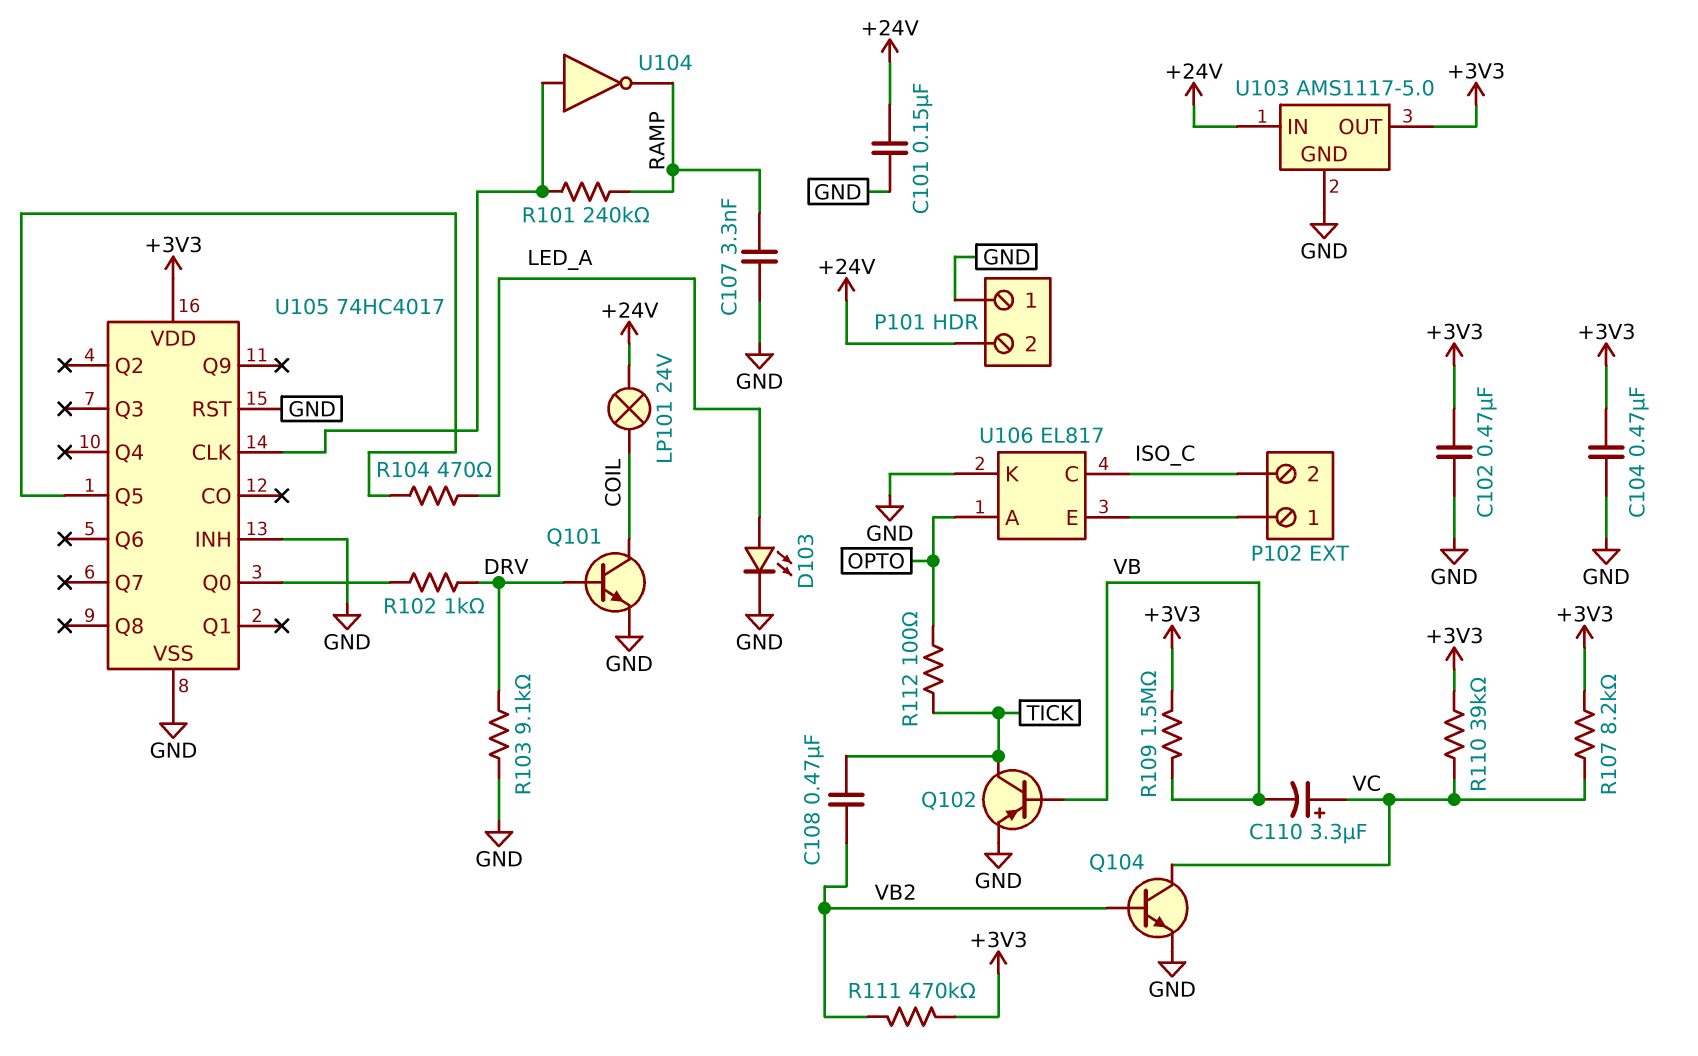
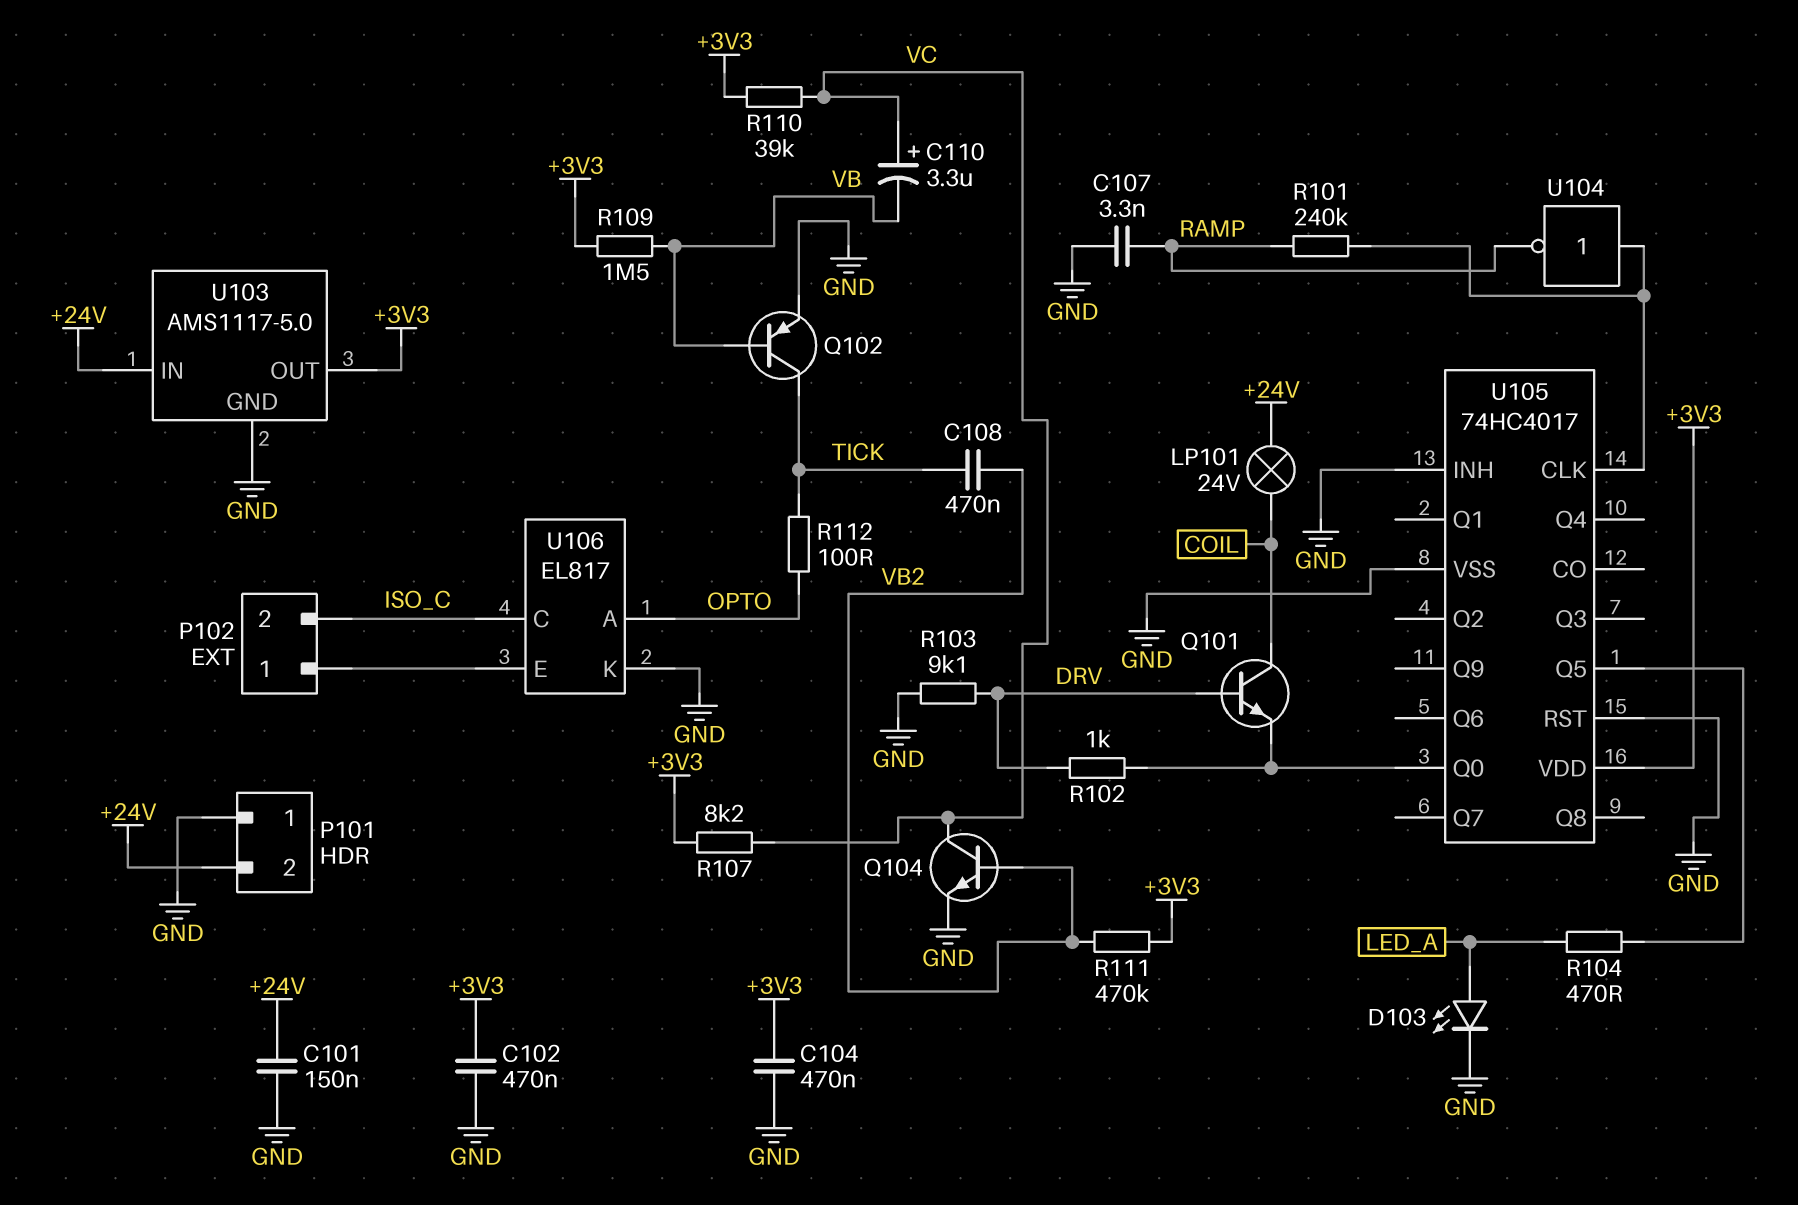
Q101: NPN (B DRV, C COIL, E GND) -> NPN (B DRV, C COIL, E U105/Q0)

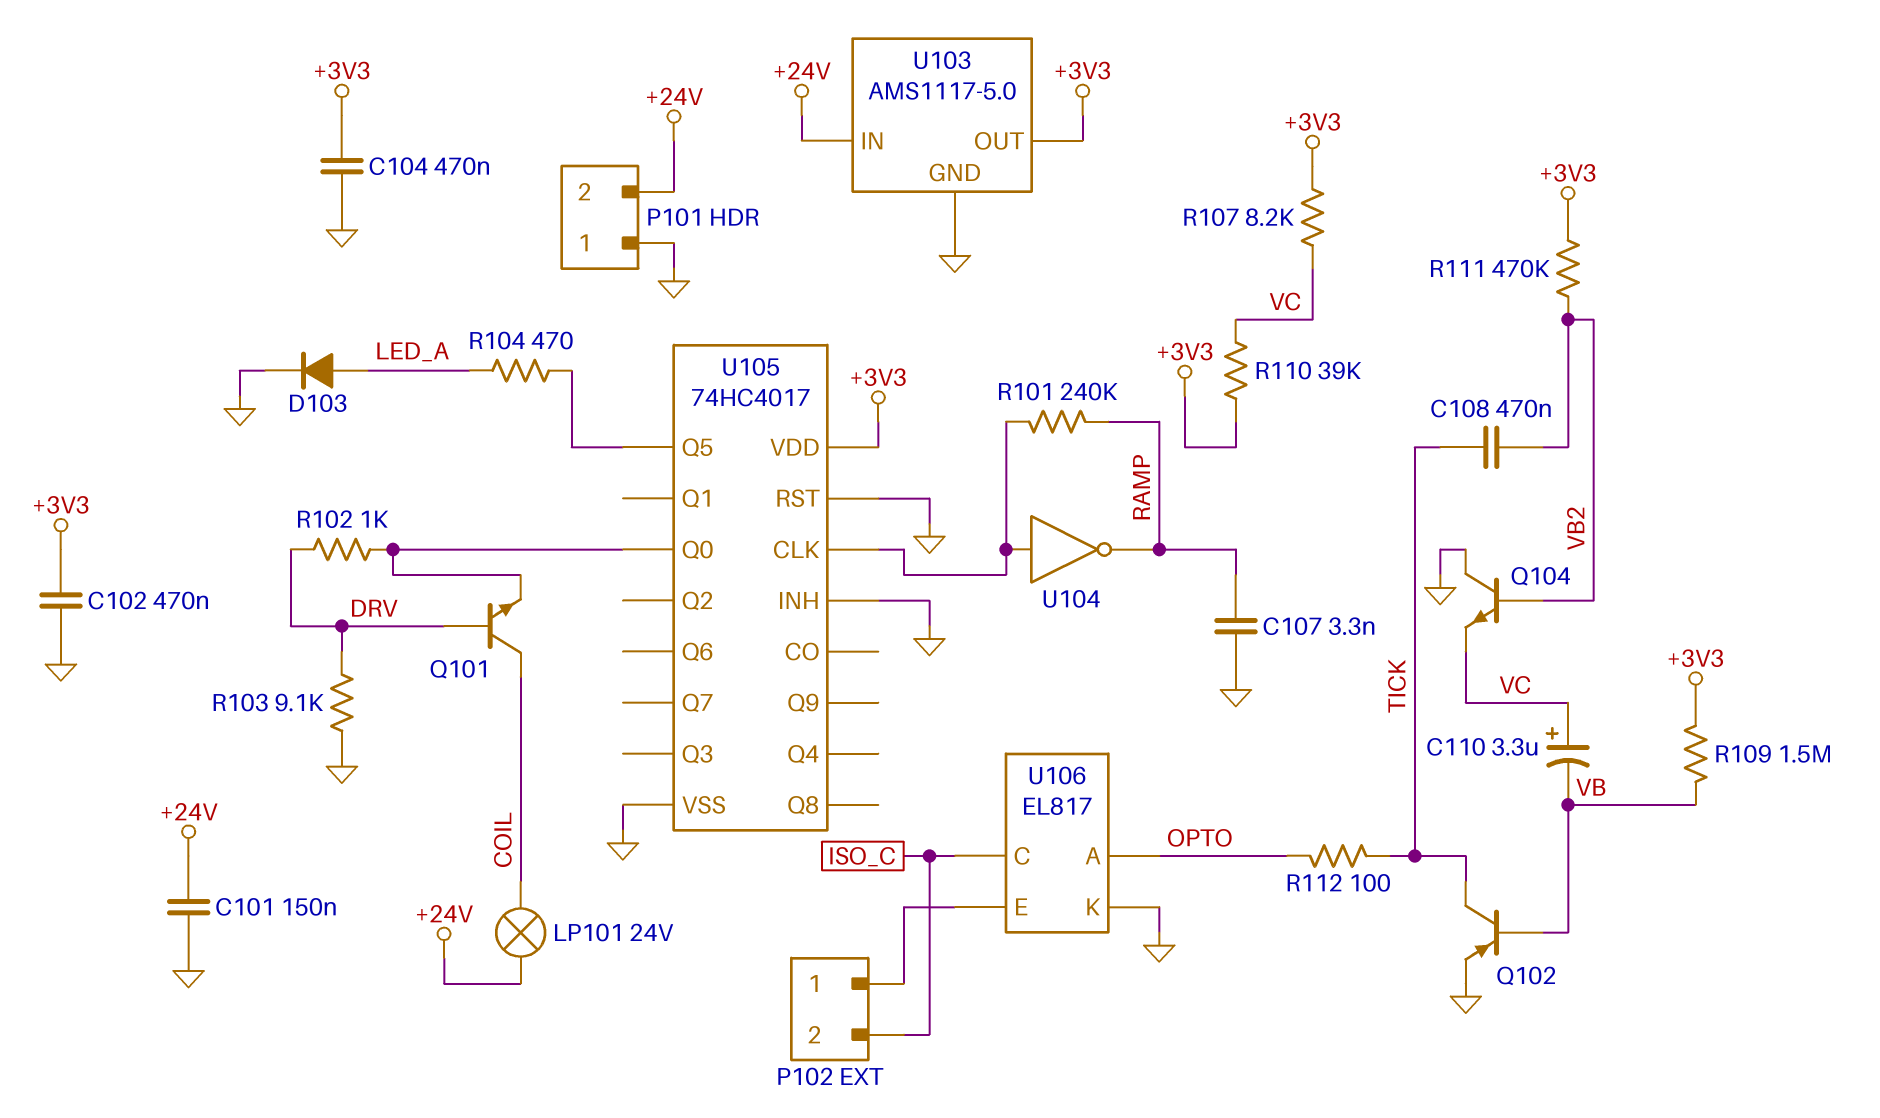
D103: LED (A LED_A, K GND) -> diode (A LED_A, K GND)
Q104: NPN (B VB2, C VC, E GND) -> NPN (B VB2, C GND, E VC)

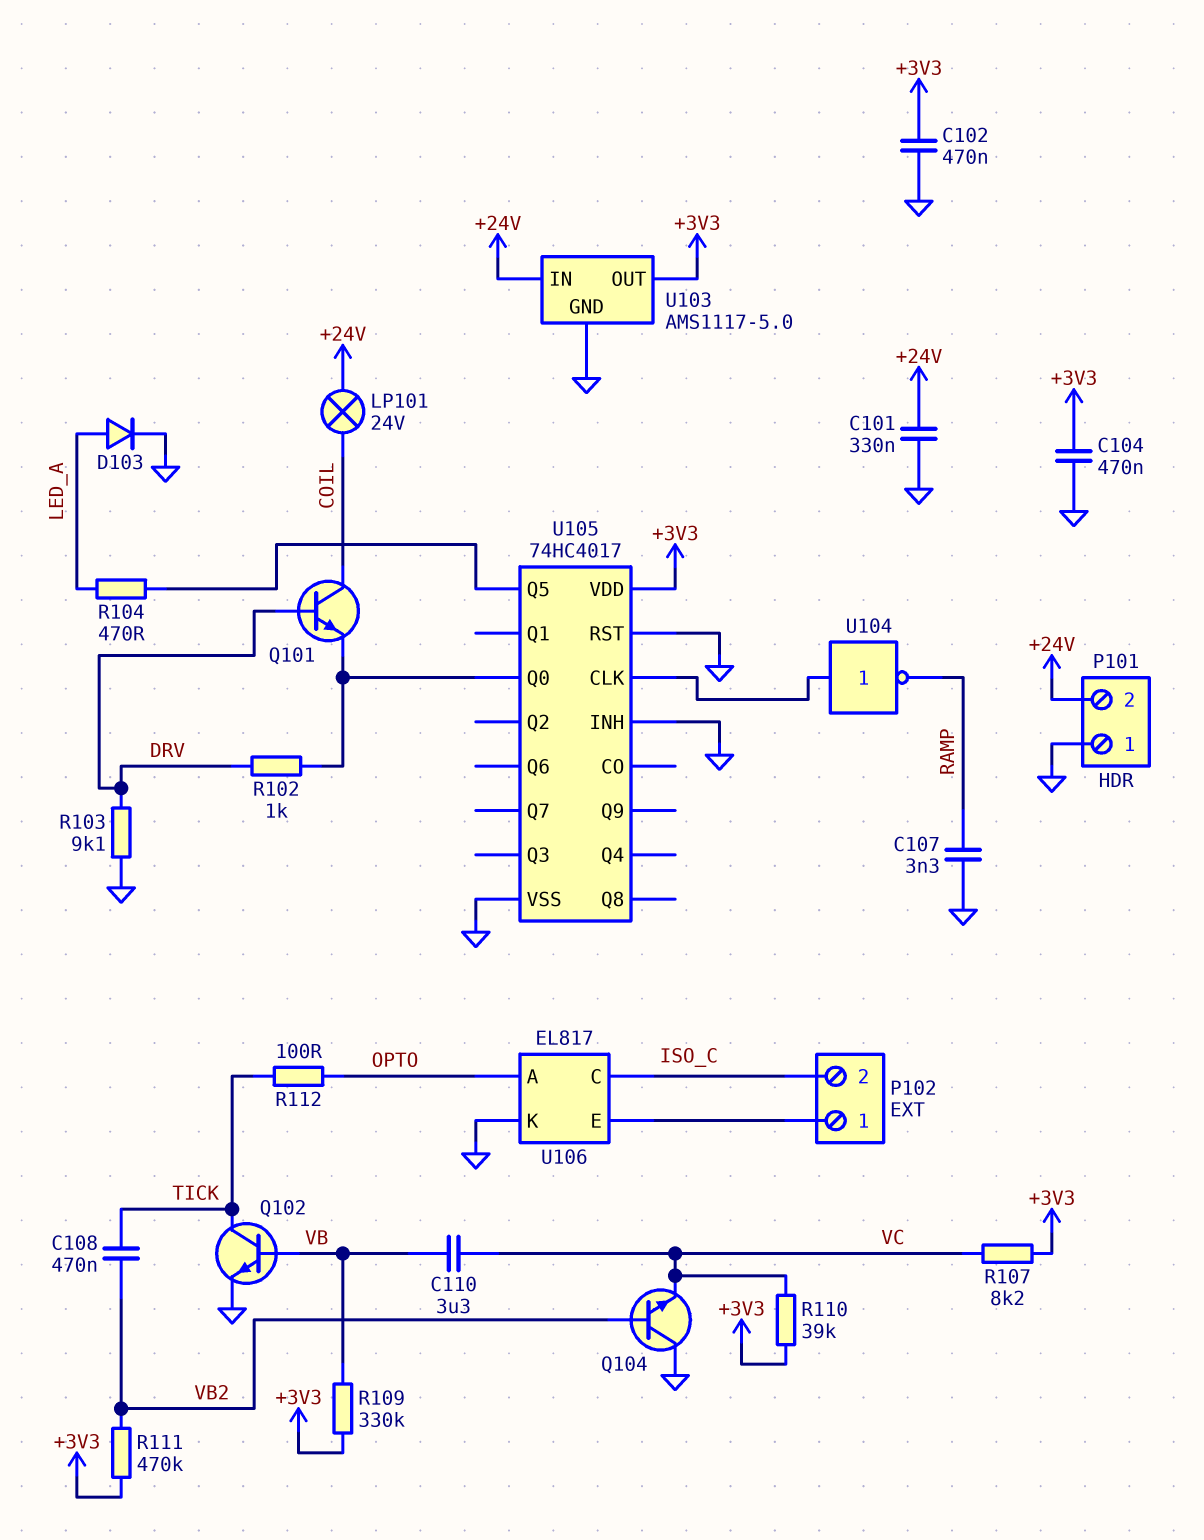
C101: 150nF (+24V, GND) -> 330nF (+24V, GND)
C110: 3.3uF (plus VC, minus VB) -> 3.3uF (VB, VC)
Q102: PNP (B VB, C TICK, E GND) -> NPN (B VB, C TICK, E GND)
R101: 240k (RAMP, U105/CLK) -> none
R109: 1.5M (+3V3, VB) -> 330k (+3V3, VB)

